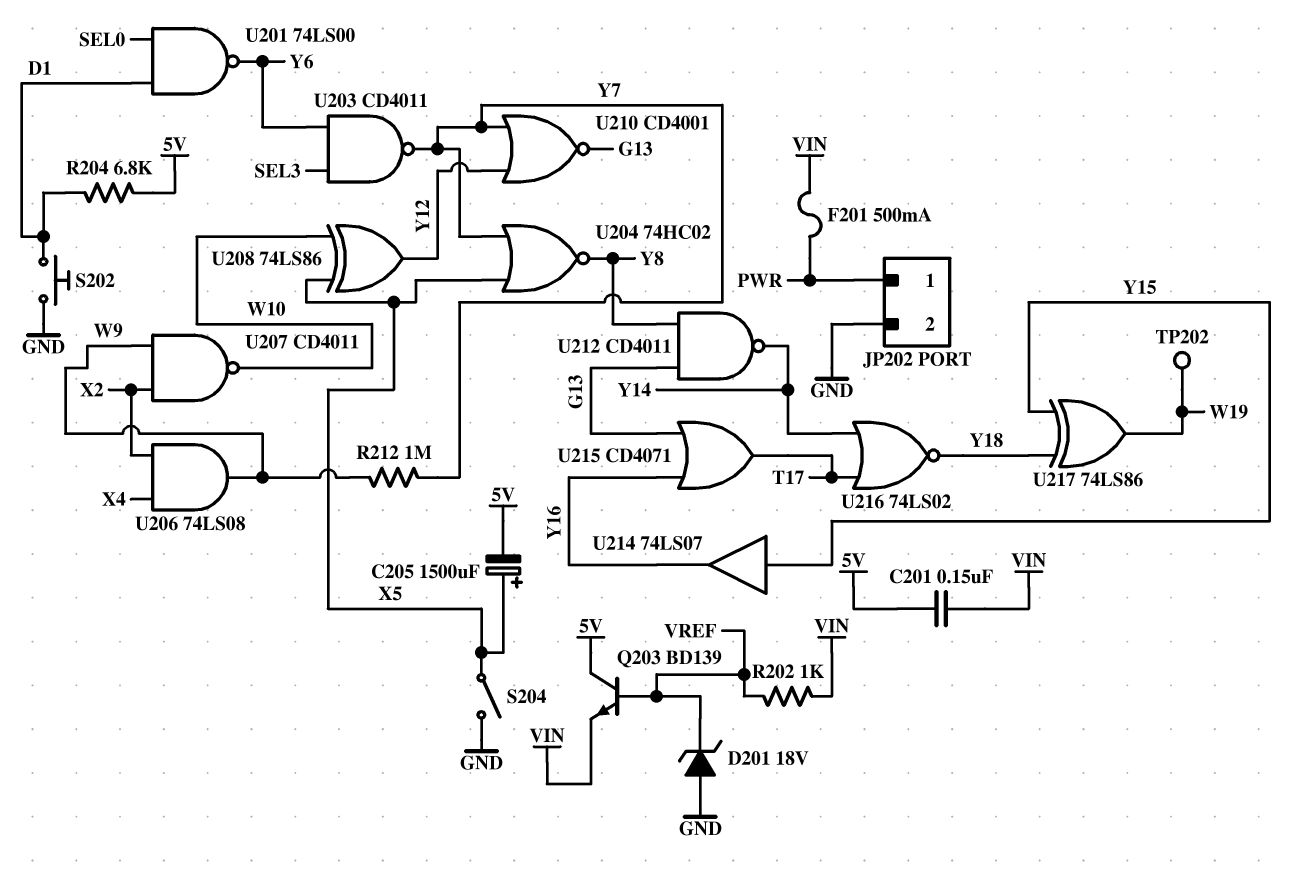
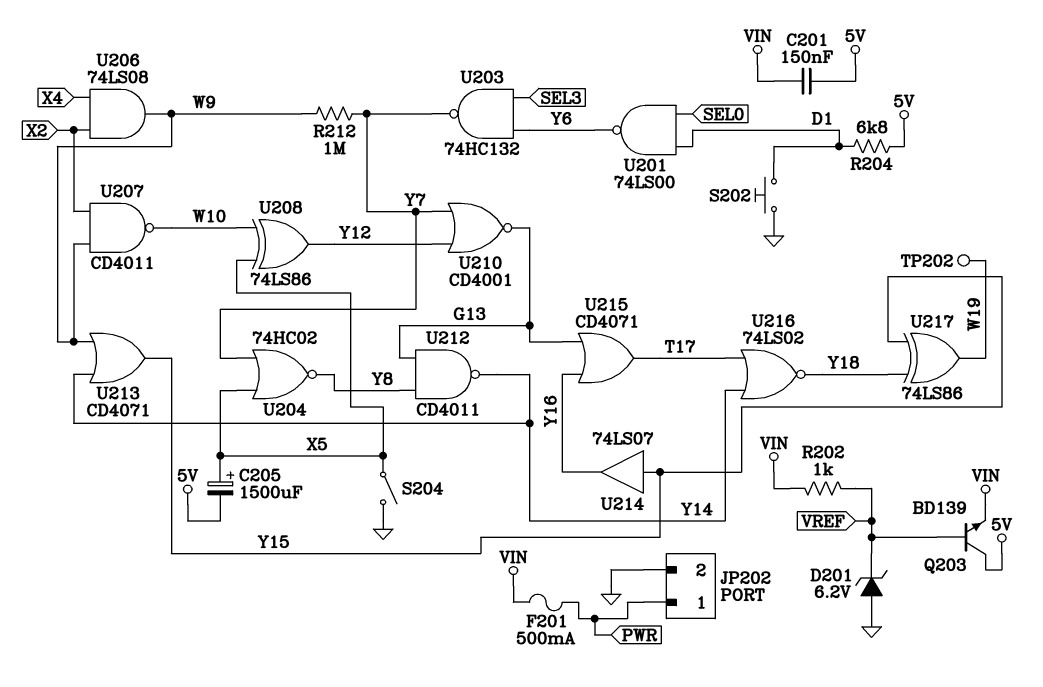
D201: zener 18V (A GND, K VREF) -> zener 6.2V (A GND, K VREF)
U203: NAND CD4011 (in SEL3, in Y6, out Y7) -> NAND 74HC132 (in SEL3, in Y6, out Y7)
U213: none -> OR CD4071 (in W9, in Y14, out Y15)

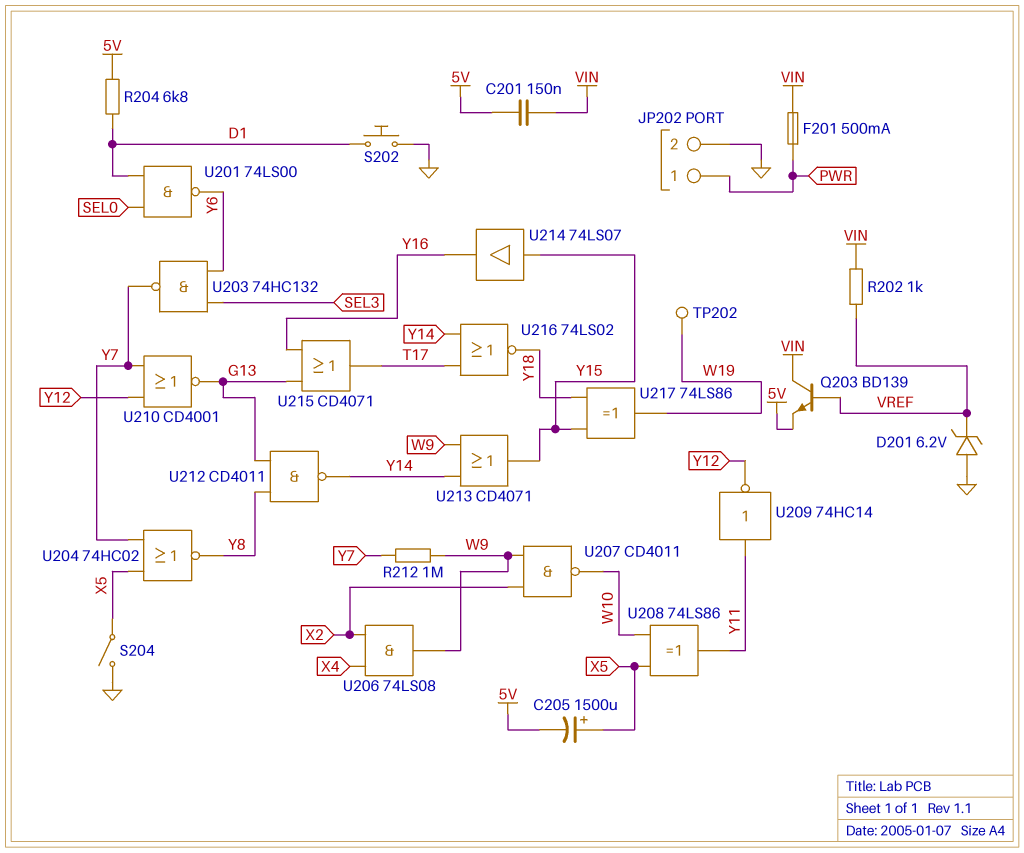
Q203: NPN BD139 (B VREF, C 5V, E VIN) -> NPN BD139 (B VREF, C VIN, E 5V)
U208: XOR 74LS86 (in W10, in X5, out Y12) -> XOR 74LS86 (in W10, in X5, out Y11)
U209: none -> NOT 74HC14 (in Y11, out Y12)

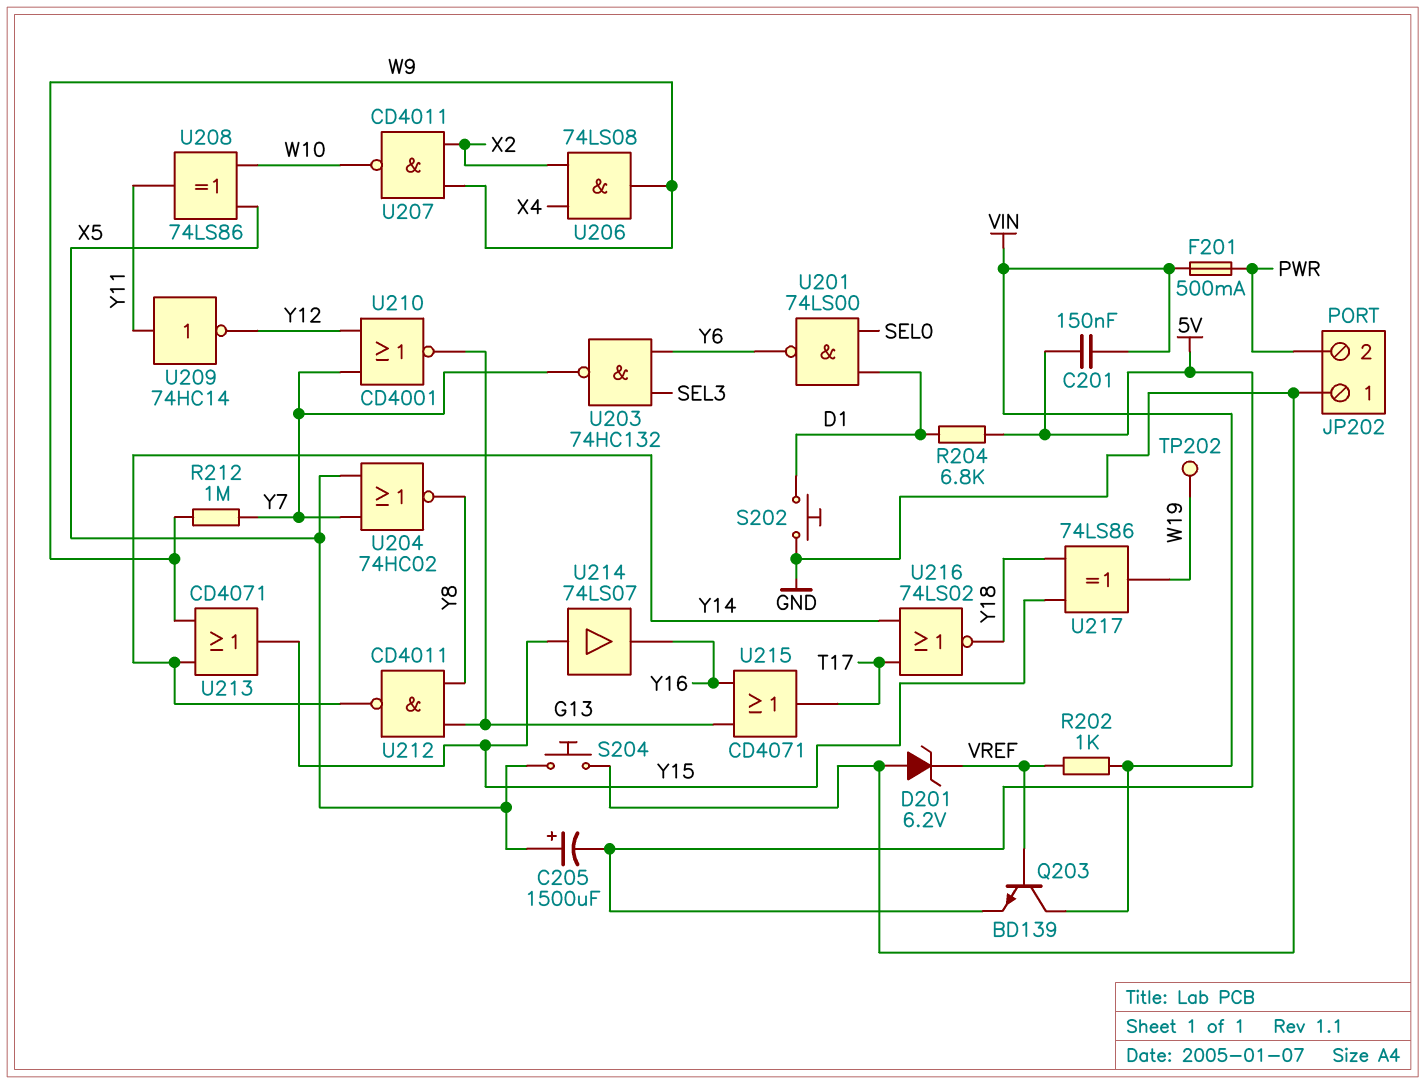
JP202 pin 1: PWR -> GND
JP202 pin 2: GND -> PWR
S204: switch (GND, X5) -> button (GND, X5)

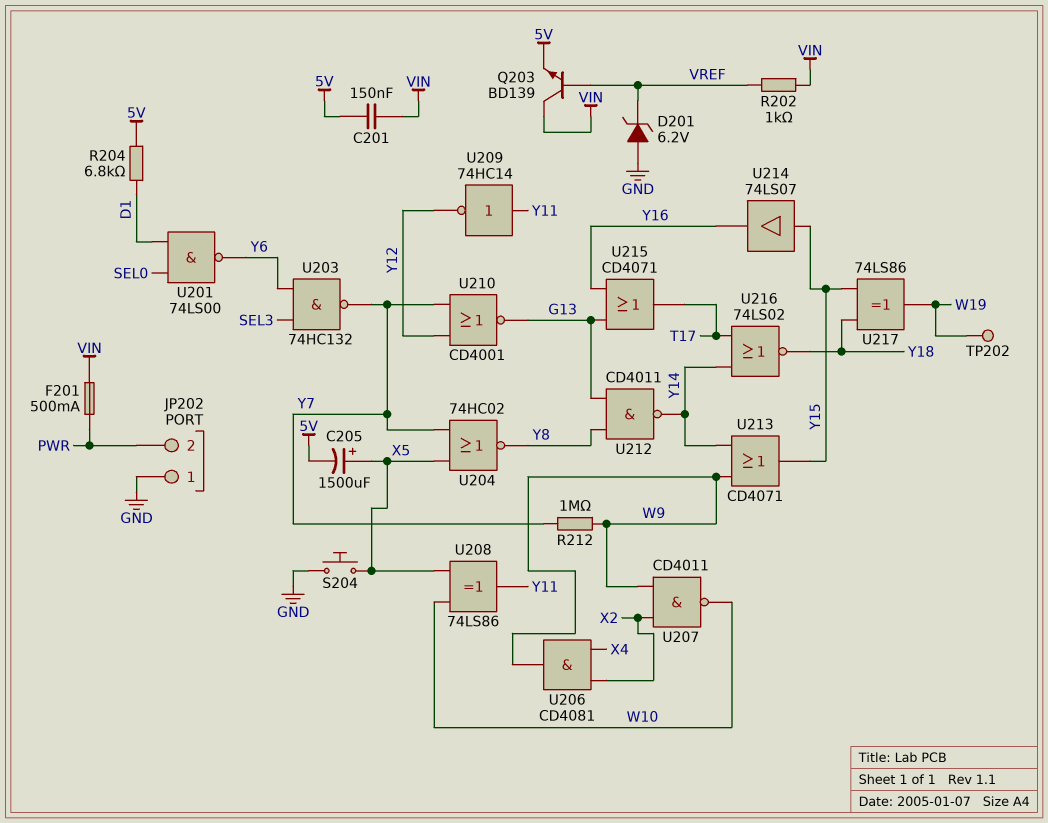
S202: button (D1, GND) -> none
U206: AND 74LS08 (in X2, in X4, out W9) -> AND CD4081 (in X2, in X4, out W9)

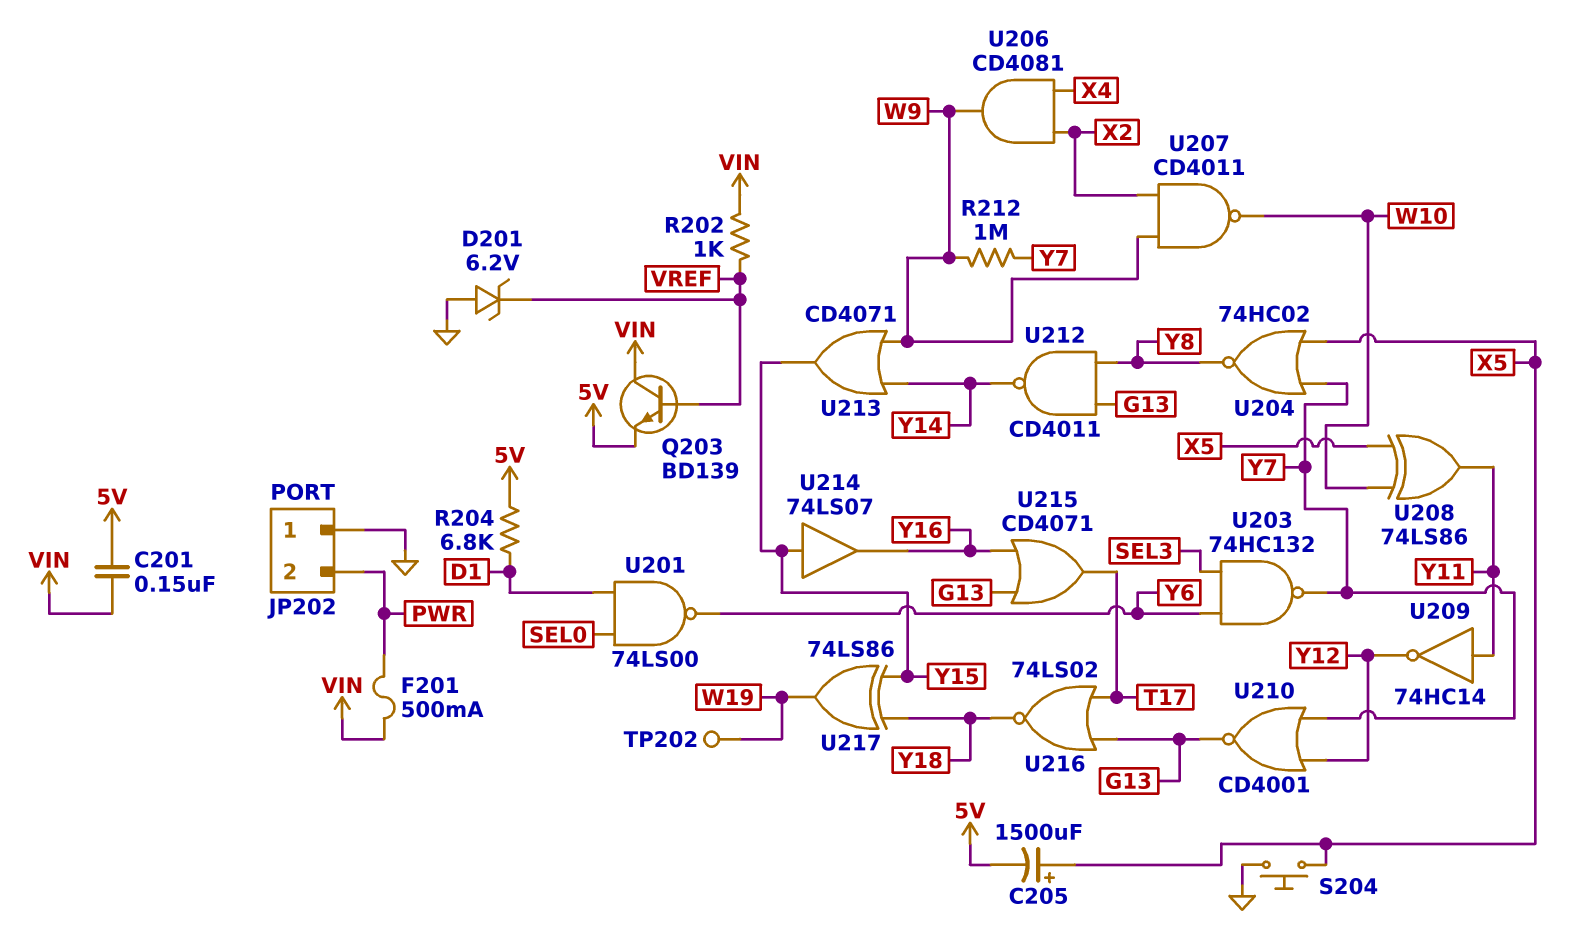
U216: NOR 74LS02 (in T17, in Y14, out Y18) -> NOR 74LS02 (in G13, in T17, out Y18)

